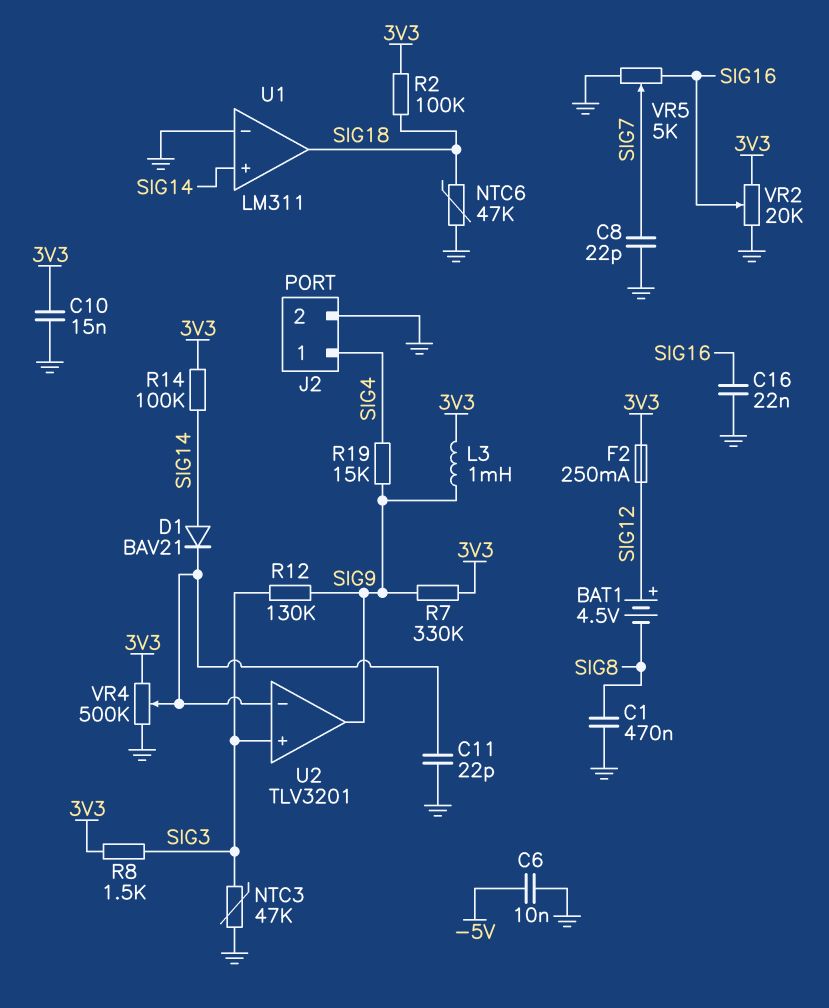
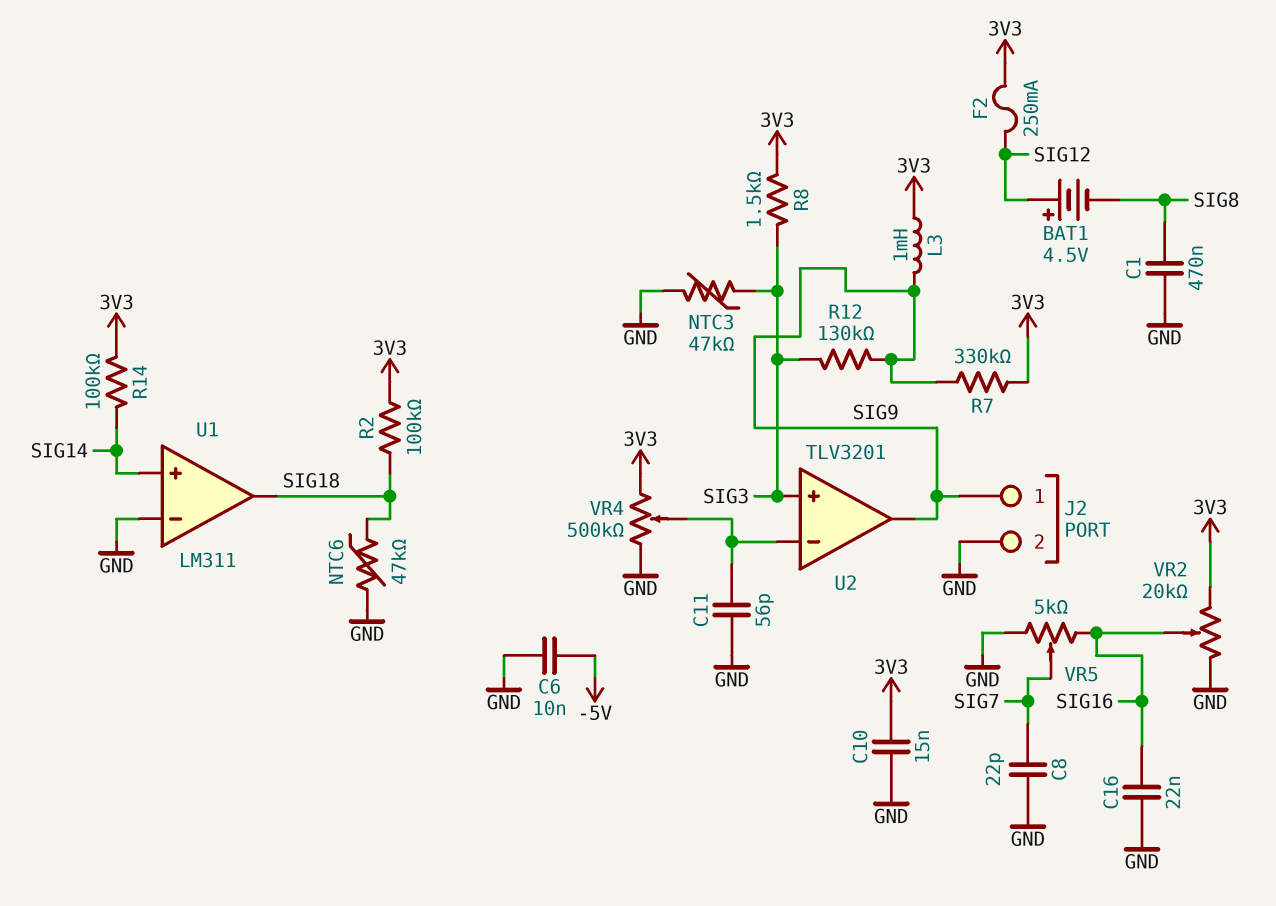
C11: 22pF (GND, U2/in-) -> 56pF (GND, U2/in-)
D1: diode BAV21 (A SIG14, K U2/in-) -> none
J2 pin 1: SIG4 -> SIG9
R19: 15k (SIG4, SIG9) -> none

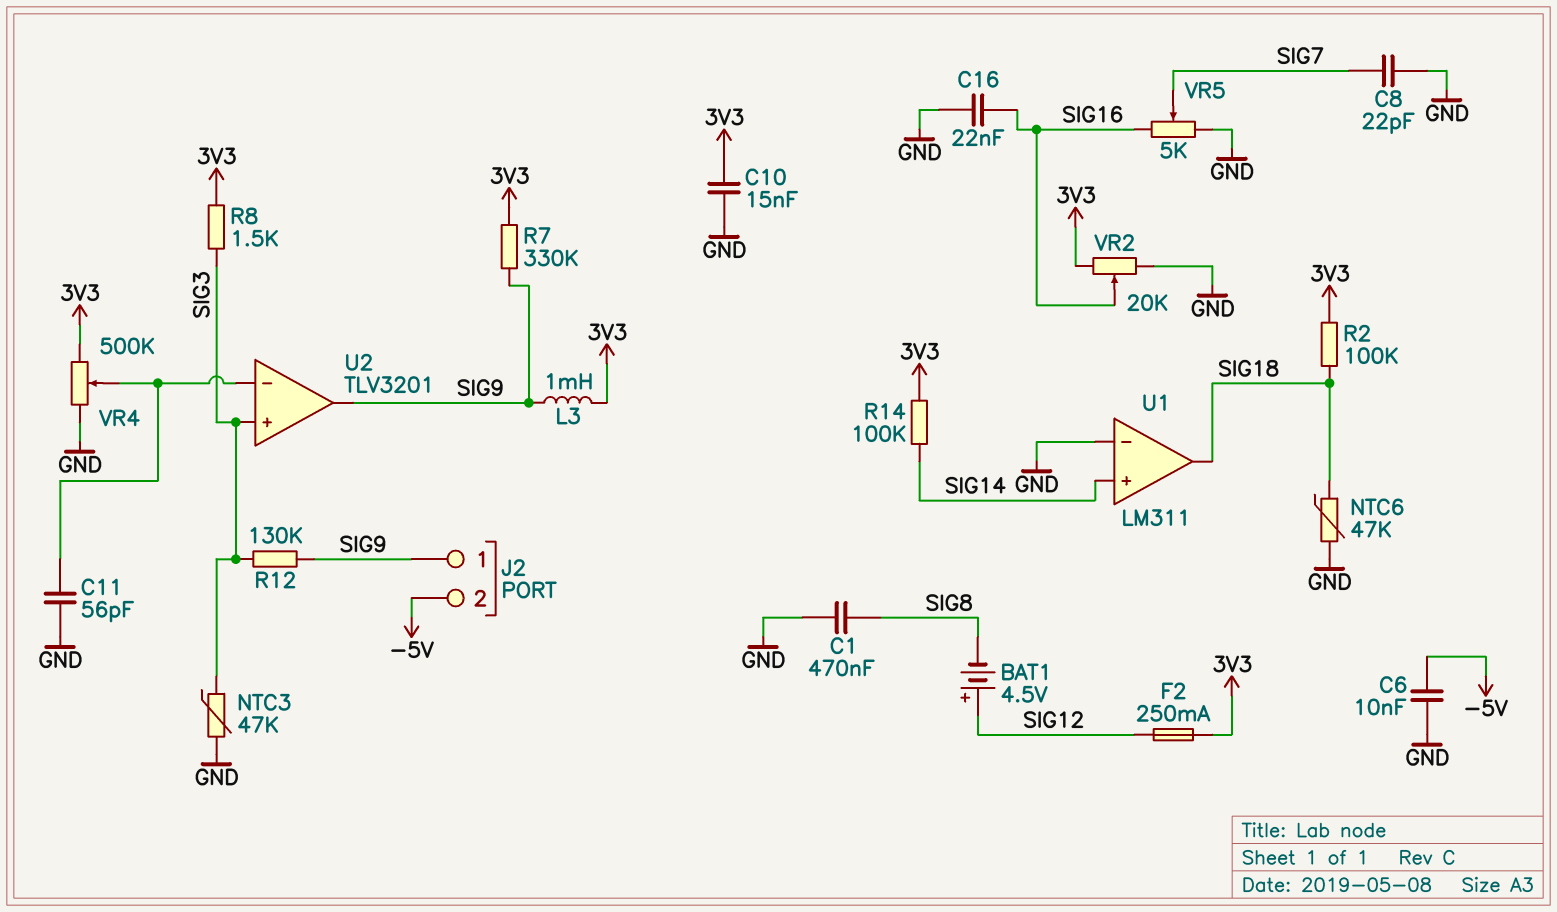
J2 pin 2: GND -> -5V

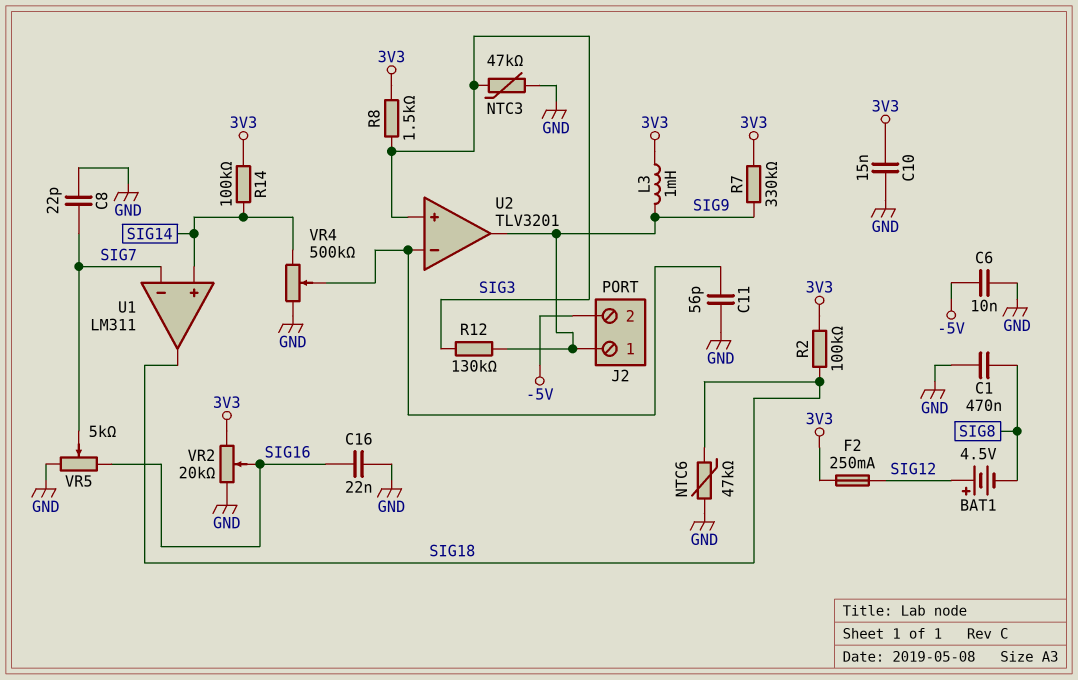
U1 pin in-: GND -> SIG7
VR4: 500k (3V3, GND, wiper U2/in-) -> 500k (GND, SIG14, wiper U2/in-)

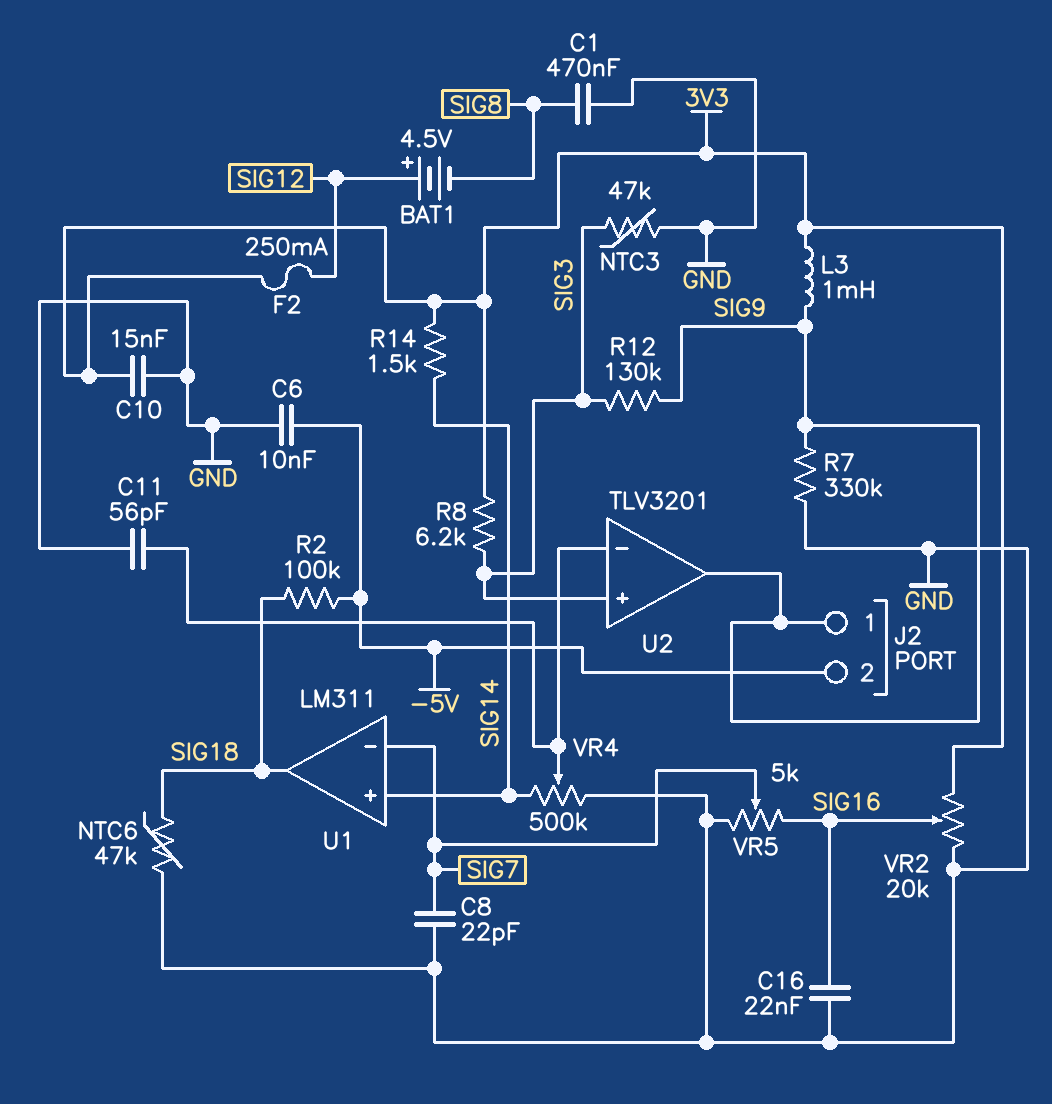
R2: 100k (3V3, SIG18) -> 100k (-5V, SIG18)
R7: 330k (3V3, SIG9) -> 330k (GND, SIG9)
R8: 1.5k (3V3, SIG3) -> 6.2k (3V3, SIG3)
R14: 100k (3V3, SIG14) -> 1.5k (3V3, SIG14)

